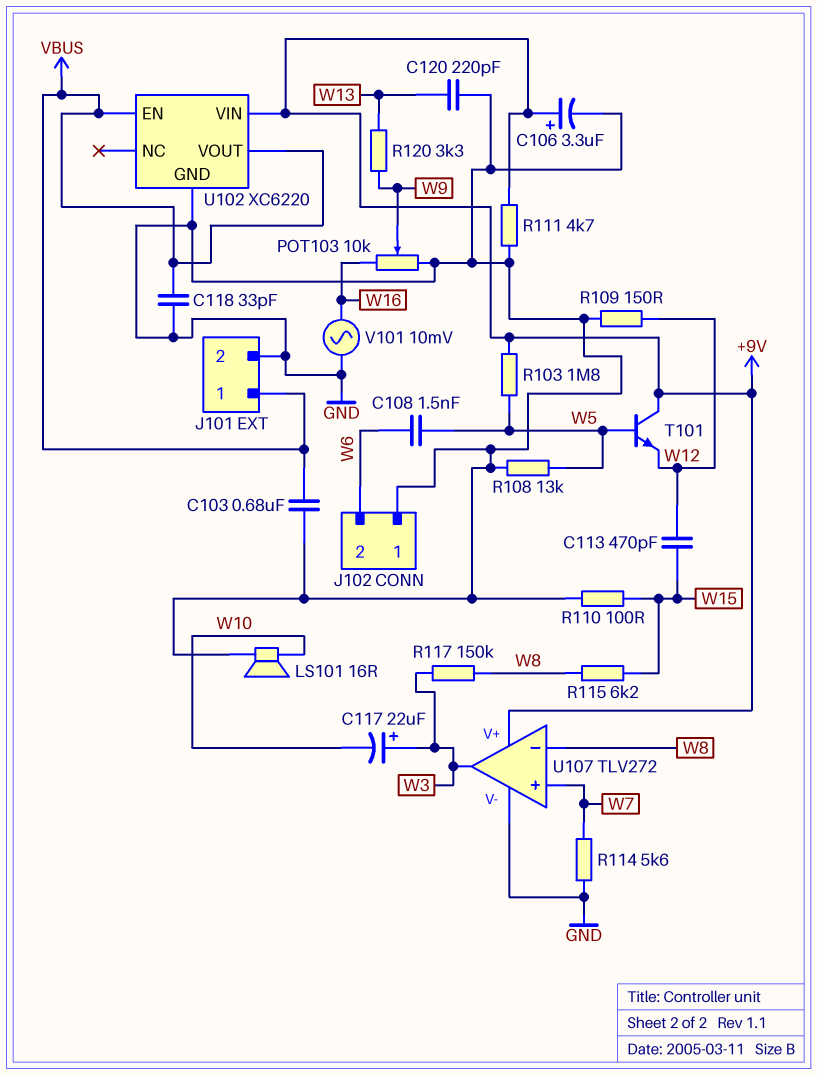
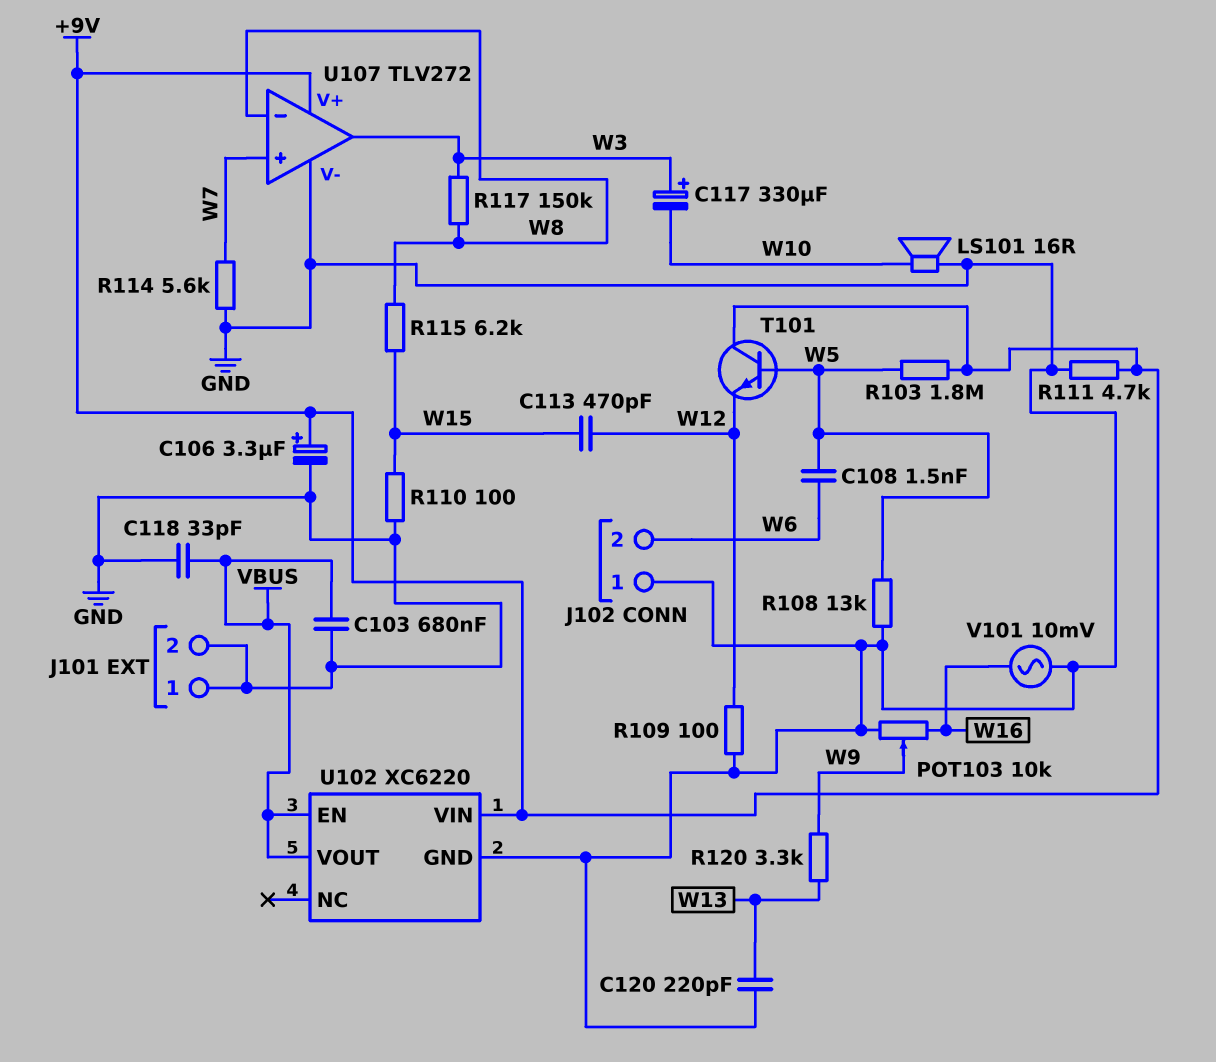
C117: 22uF (plus W3, minus W10) -> 330uF (plus W3, minus W10)
J101 pin 1: VBUS -> GND
R109: 150 (GND, W12) -> 100 (GND, W12)

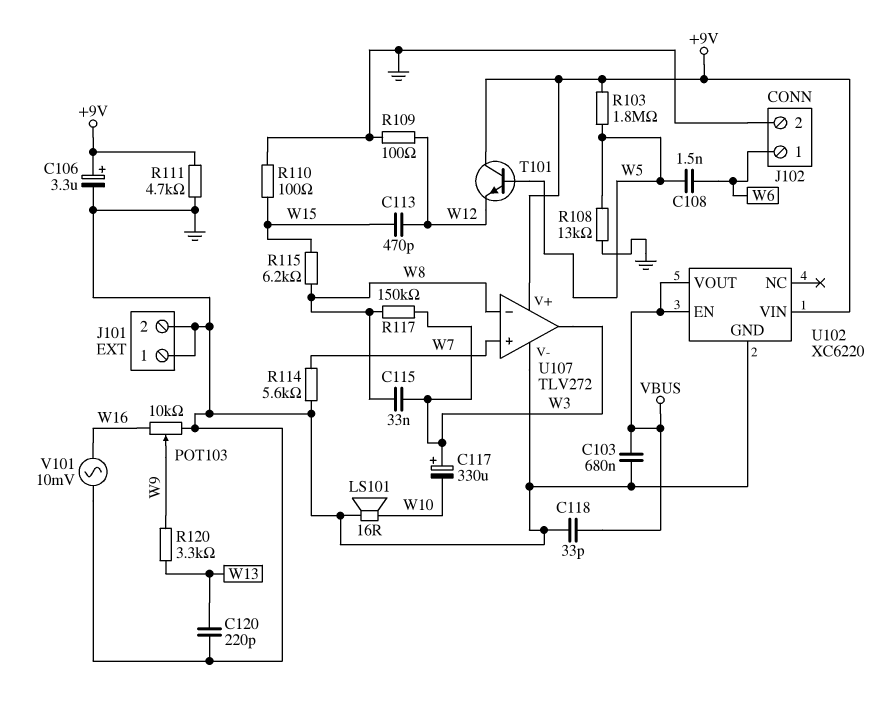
C115: none -> 33nF (W3, W8)
J102 pin 1: GND -> W6
J102 pin 2: W6 -> GND

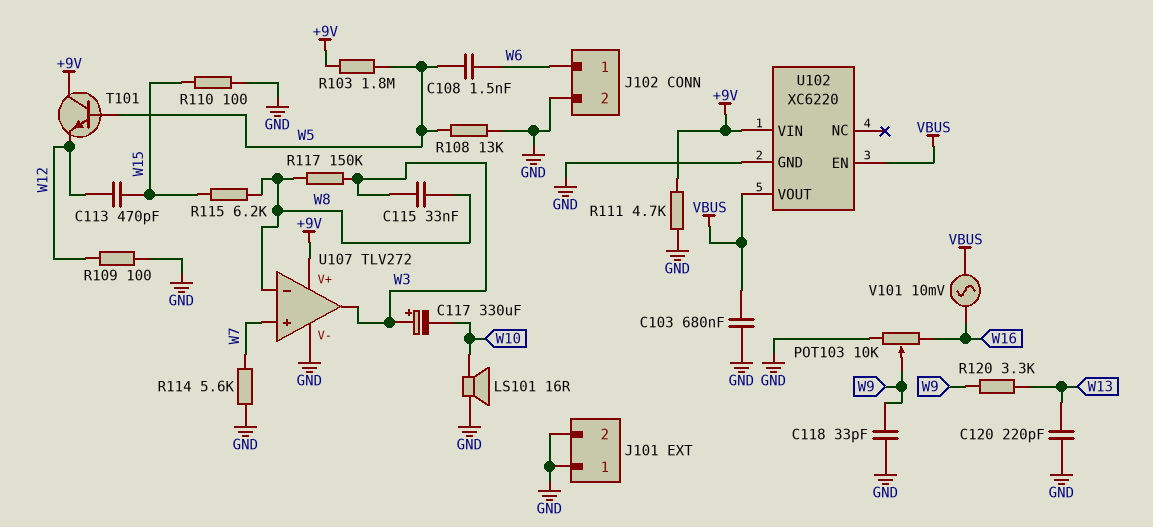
C106: 3.3uF (plus +9V, minus GND) -> none
C118: 33pF (GND, VBUS) -> 33pF (GND, W9)
V101: AC 10mV (GND, W16) -> AC 10mV (VBUS, W16)

